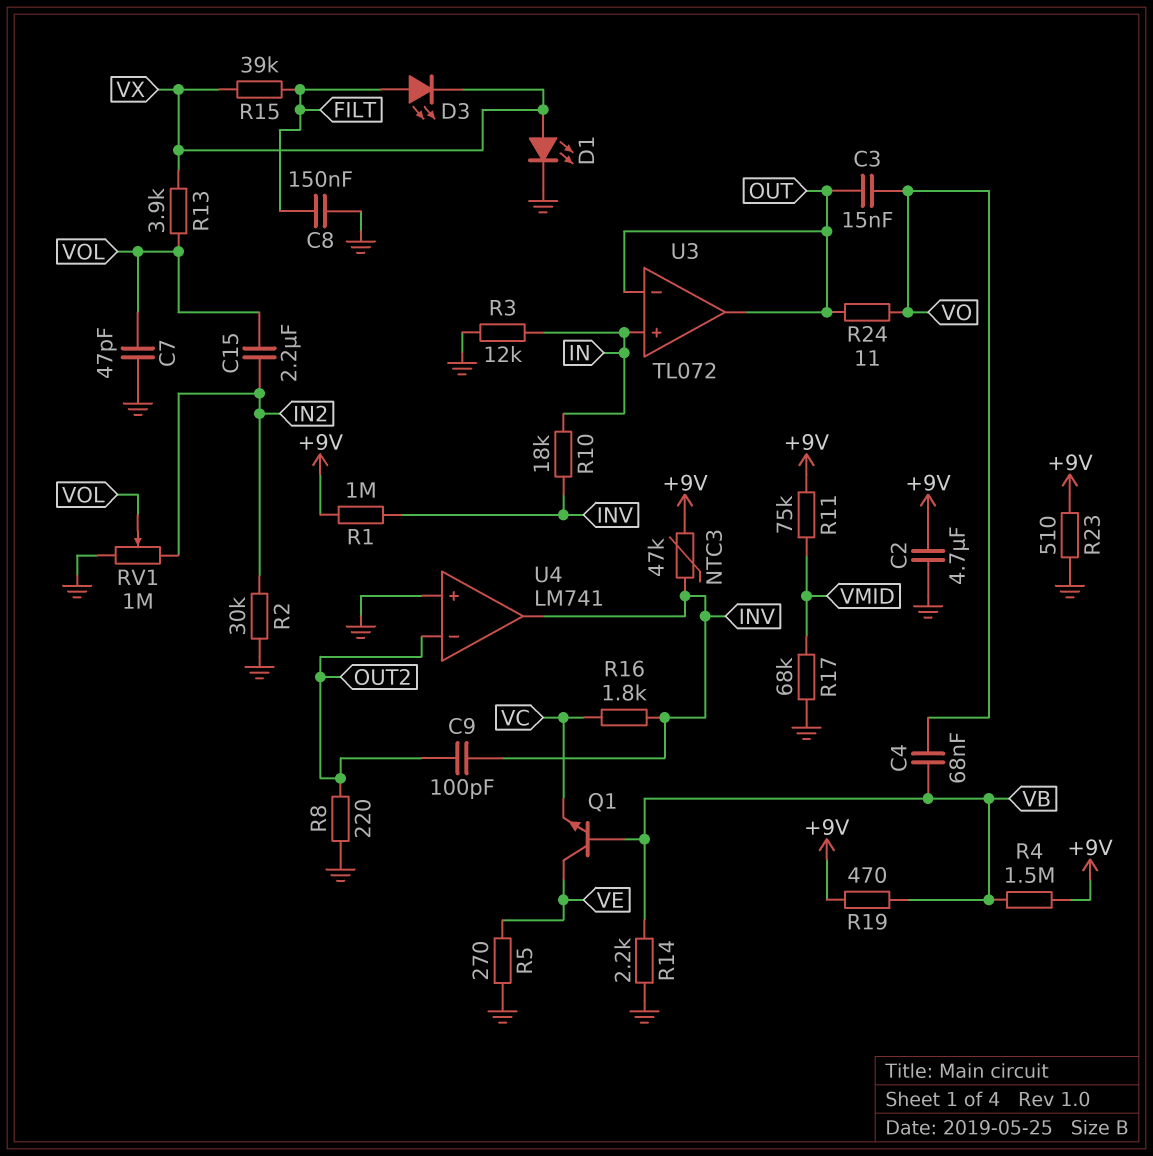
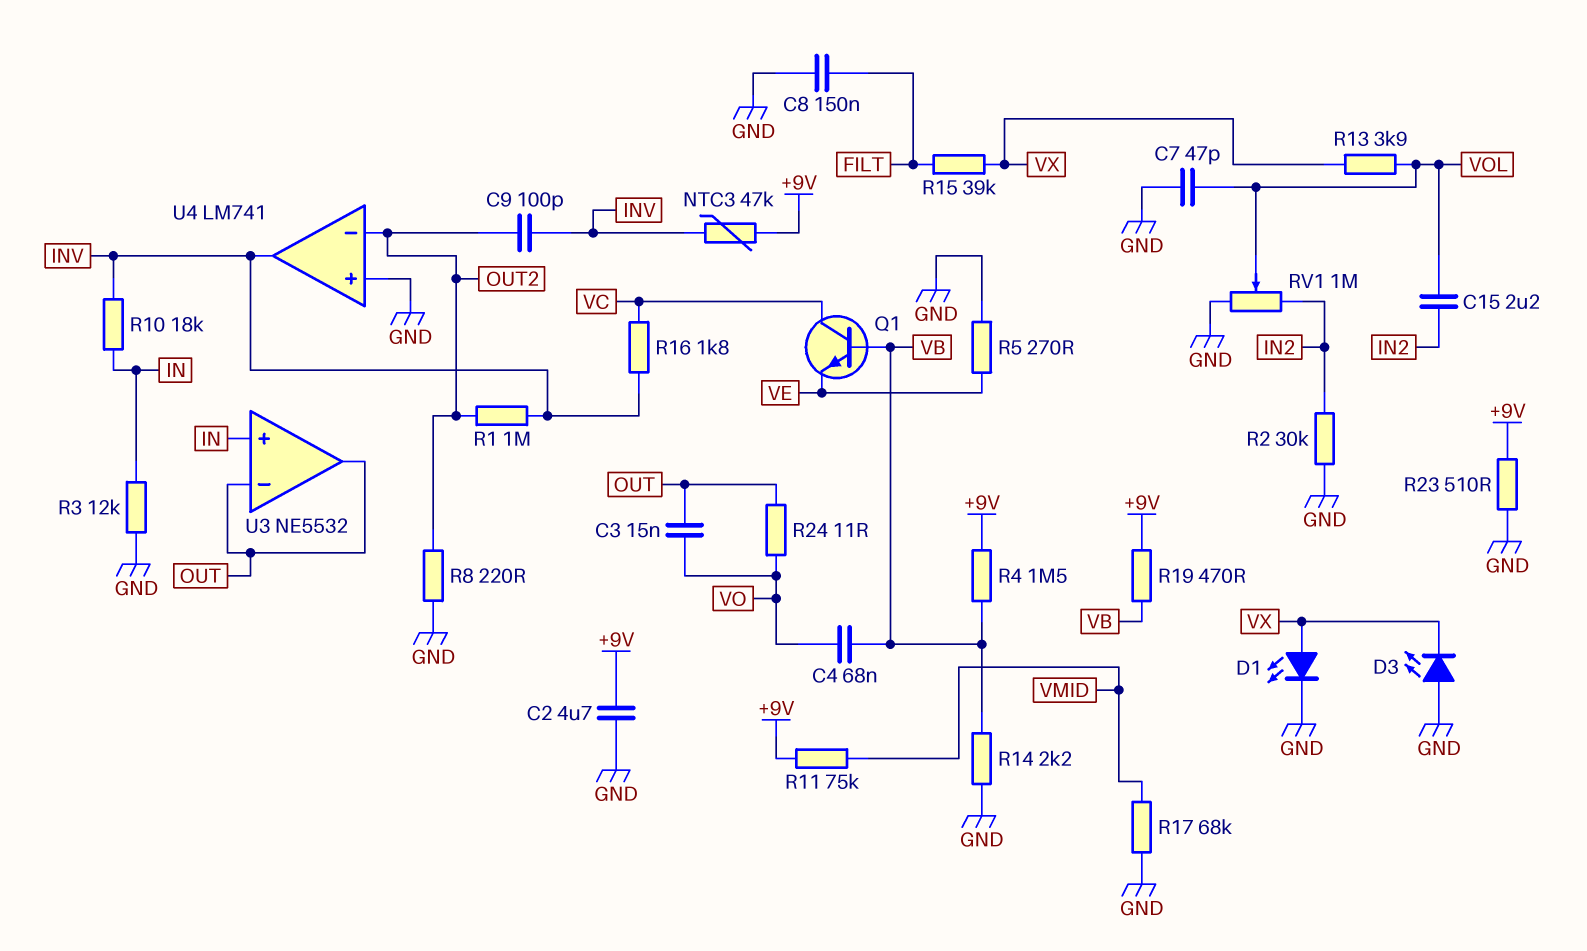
D3: LED (A FILT, K VX) -> LED (A GND, K VX)
Q1: NPN (B VB, C VE, E VC) -> NPN (B VB, C VC, E VE)
R1: 1M (+9V, INV) -> 1M (INV, OUT2)
U3: TL072 -> NE5532

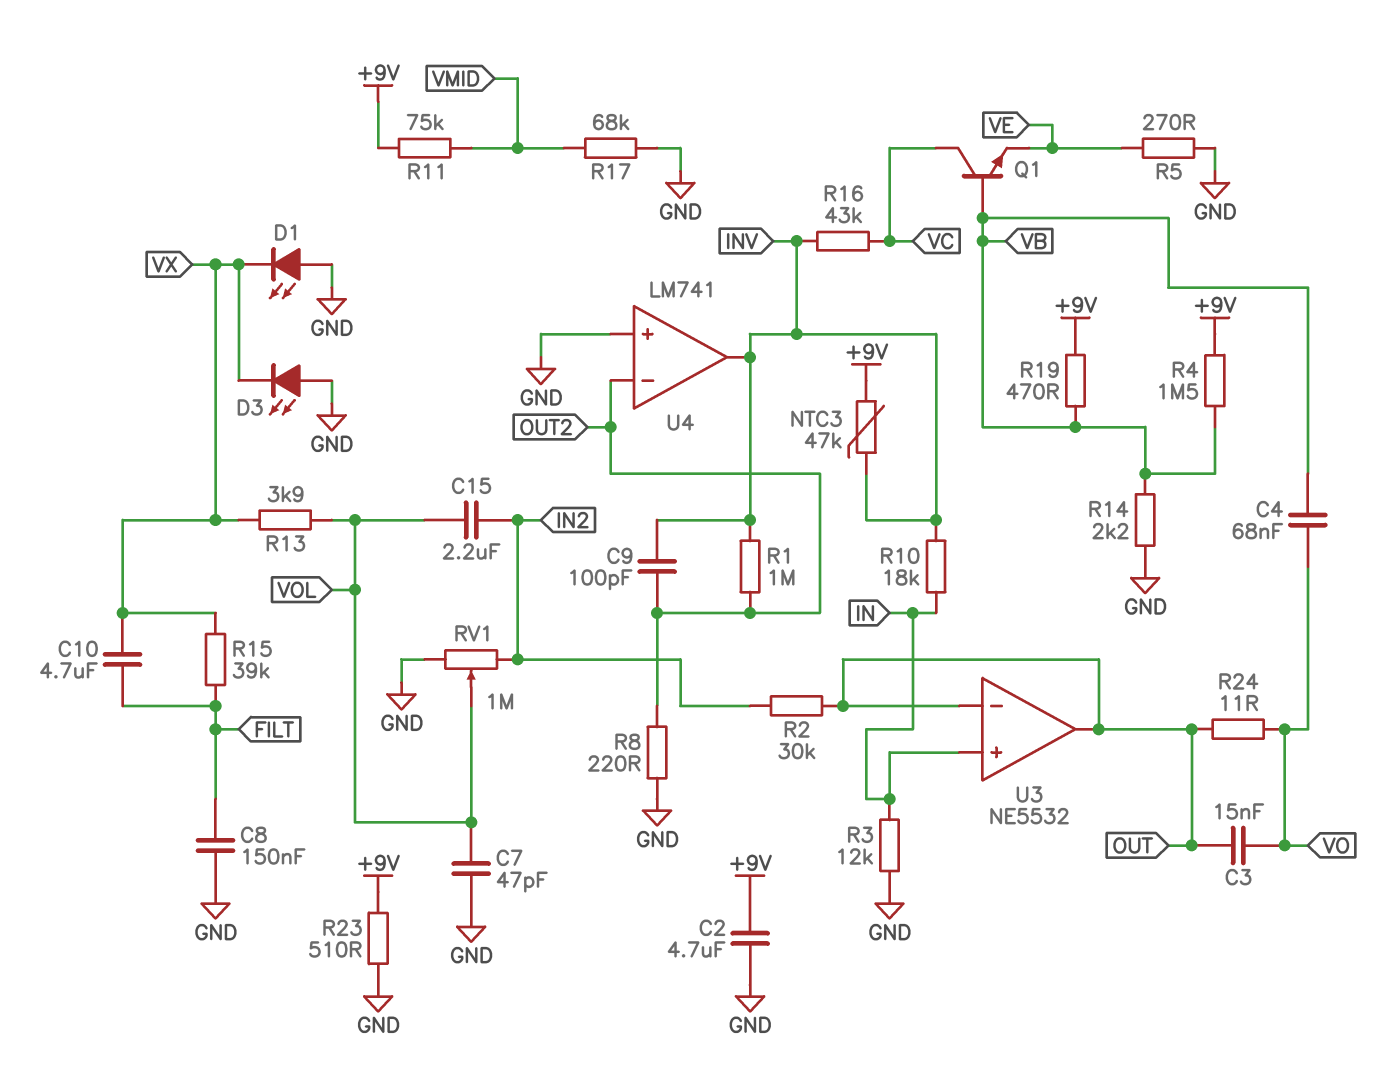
C10: none -> 4.7uF (FILT, VX)
D1: LED (A VX, K GND) -> LED (A GND, K VX)
R2: 30k (GND, IN2) -> 30k (IN2, OUT)
R16: 1.8k (INV, VC) -> 43k (INV, VC)

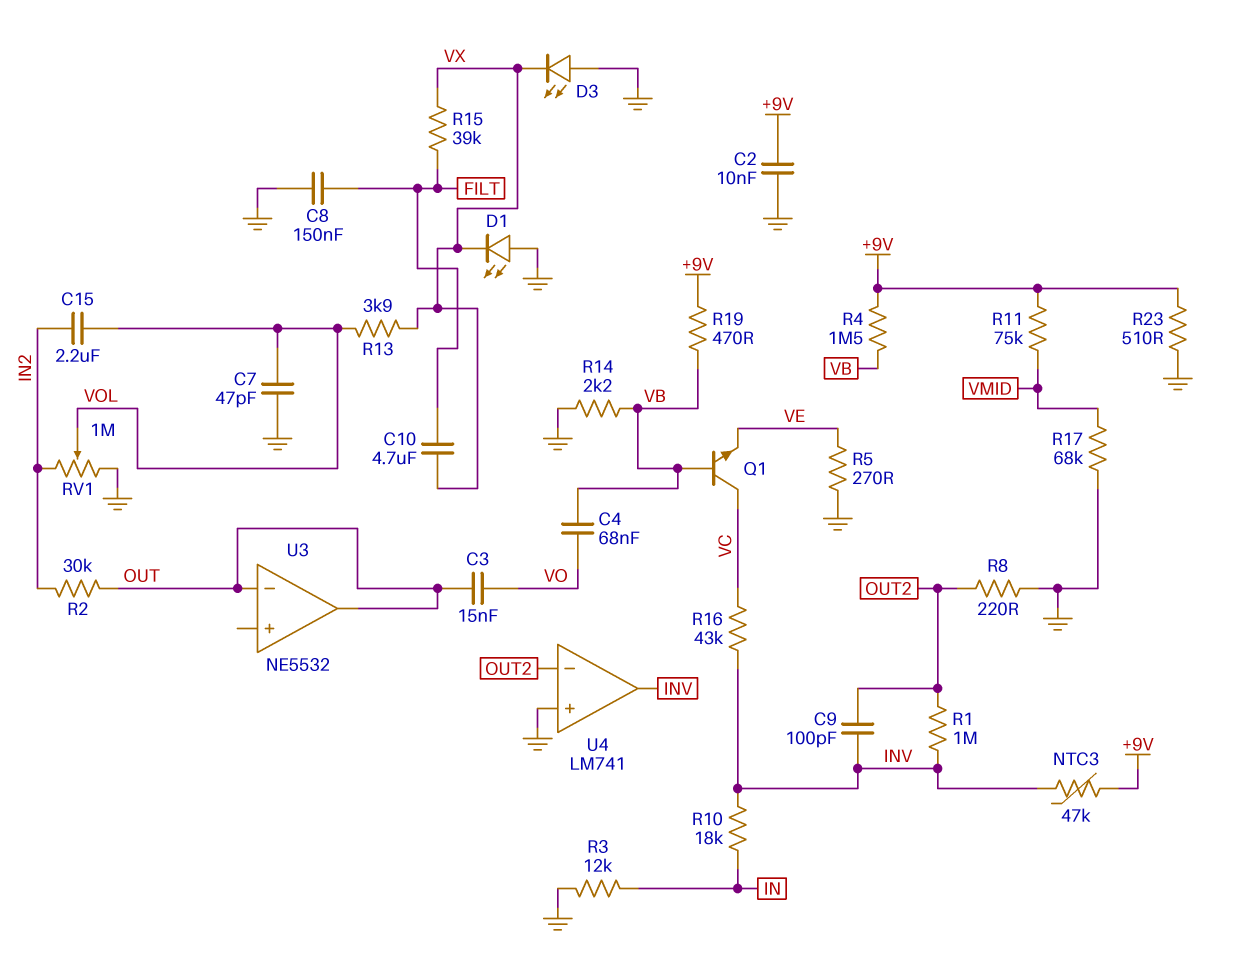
C2: 4.7uF (+9V, GND) -> 10nF (+9V, GND)
R24: 11 (OUT, VO) -> none
U3 pin in+: IN -> none

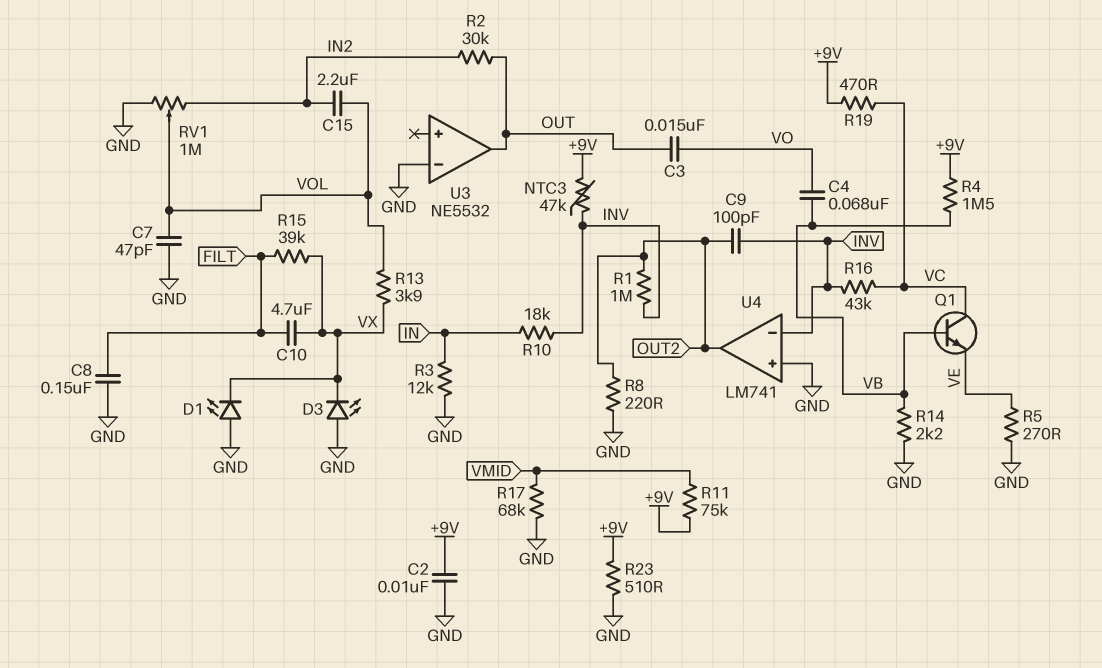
R19: 470 (+9V, VB) -> 470 (+9V, VC)
U3 pin in-: OUT -> GND
U4 pin in-: OUT2 -> INV
U4 pin out: INV -> OUT2

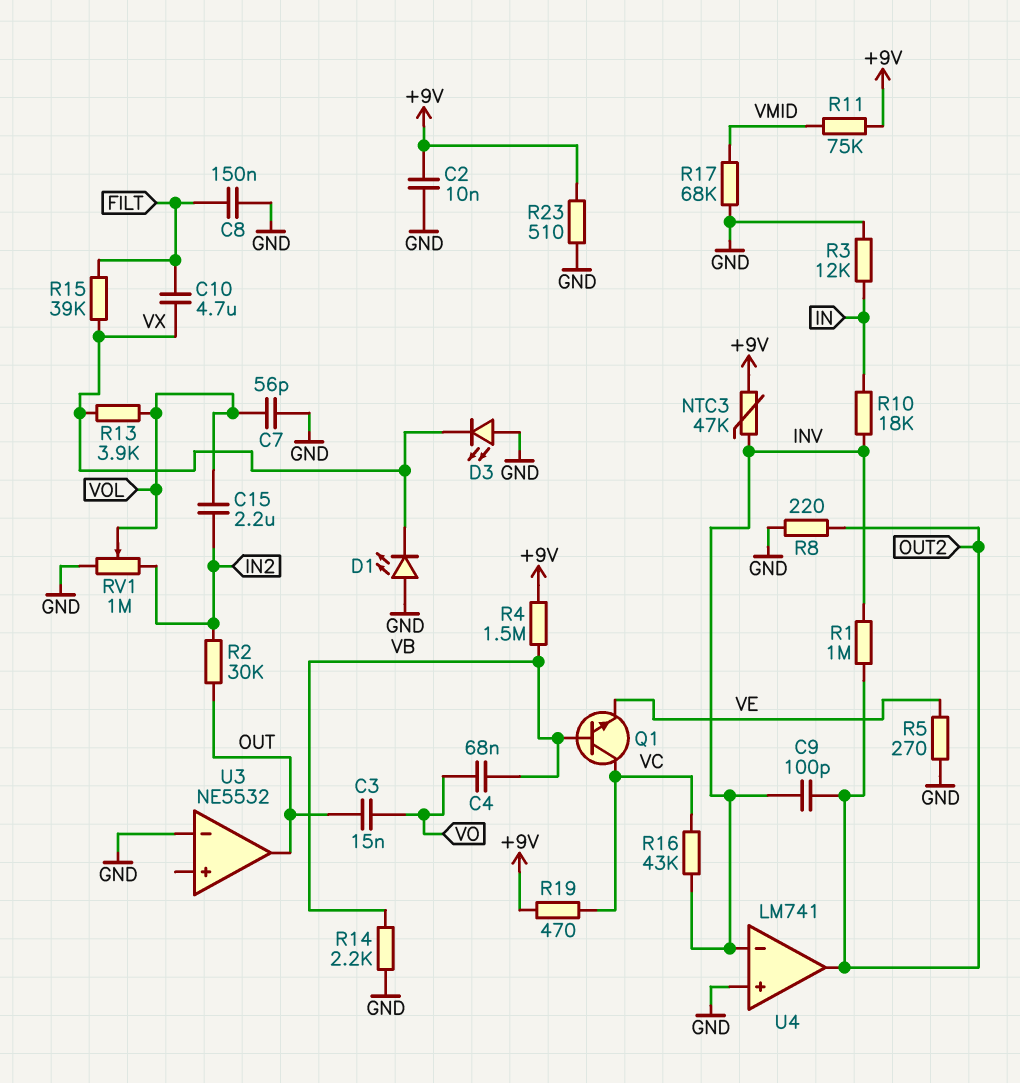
C7: 47pF (GND, VOL) -> 56pF (GND, VOL)

